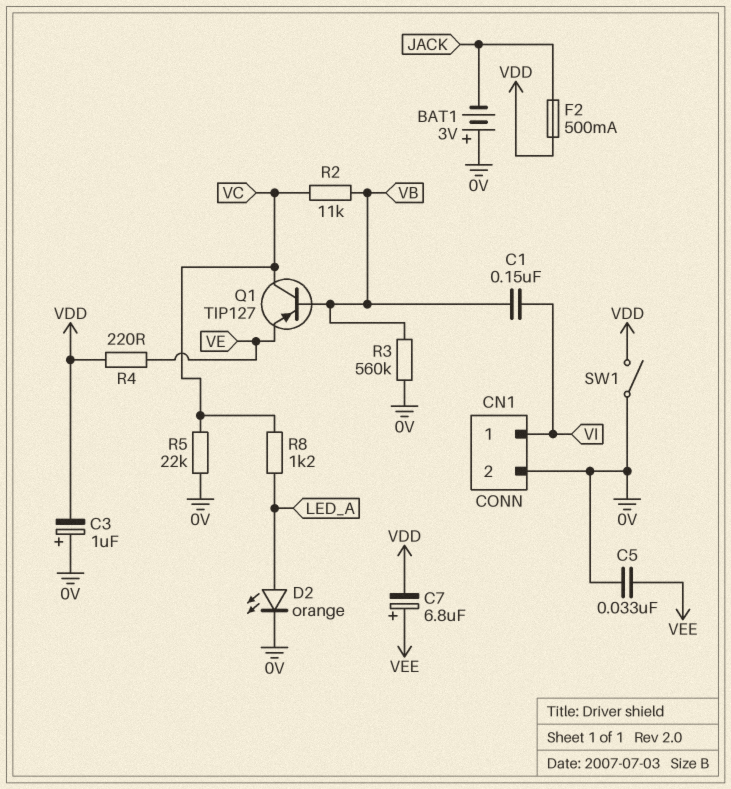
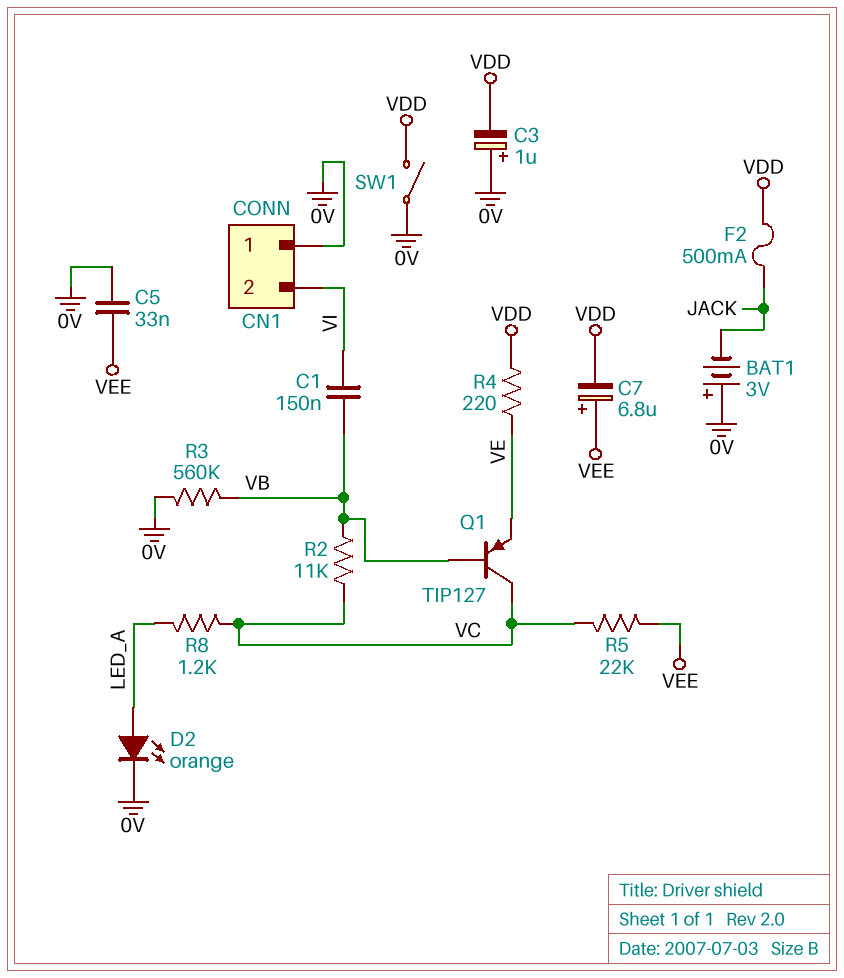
CN1 pin 1: VI -> 0V
CN1 pin 2: 0V -> VI
R5: 22k (0V, VC) -> 22k (VC, VEE)

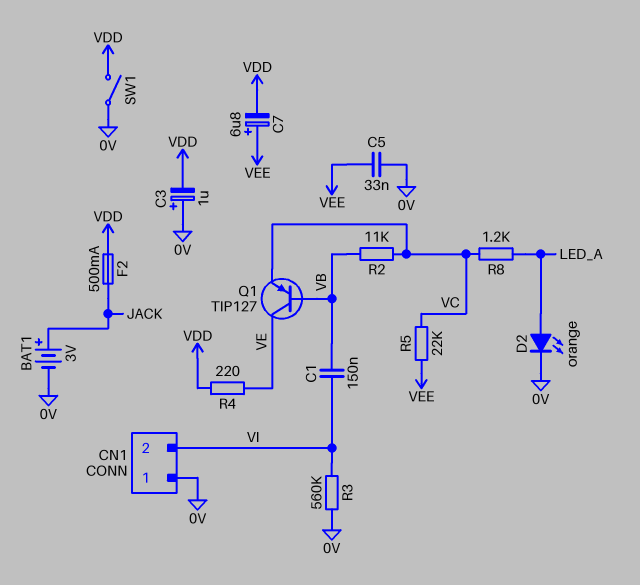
BAT1: 3V (plus 0V, minus JACK) -> 3V (plus JACK, minus 0V)
Q1: PNP TIP127 (B VB, C VC, E VE) -> PNP TIP127 (B VB, C VE, E VC)
R3: 560k (0V, VB) -> 560k (0V, VI)

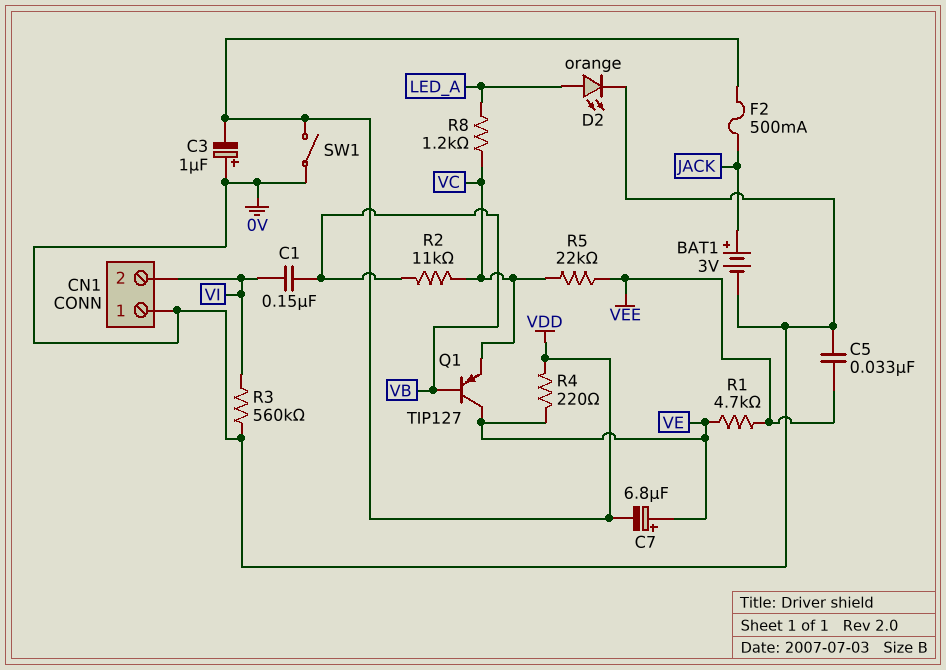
C7: 6.8uF (plus VEE, minus VDD) -> 6.8uF (plus VE, minus VDD)
R1: none -> 4.7k (VE, VEE)

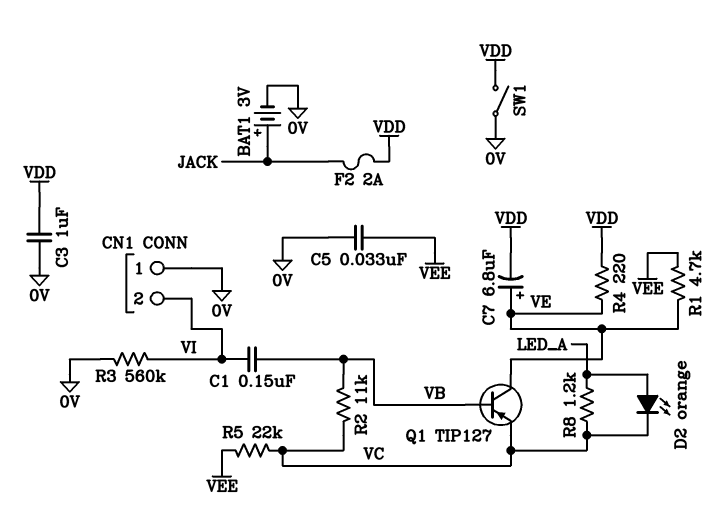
C3: 1uF (plus 0V, minus VDD) -> 1uF (0V, VDD)
D2: LED orange (A LED_A, K 0V) -> LED orange (A LED_A, K VC)
F2: 500mA (JACK, VDD) -> 2A (JACK, VDD)

